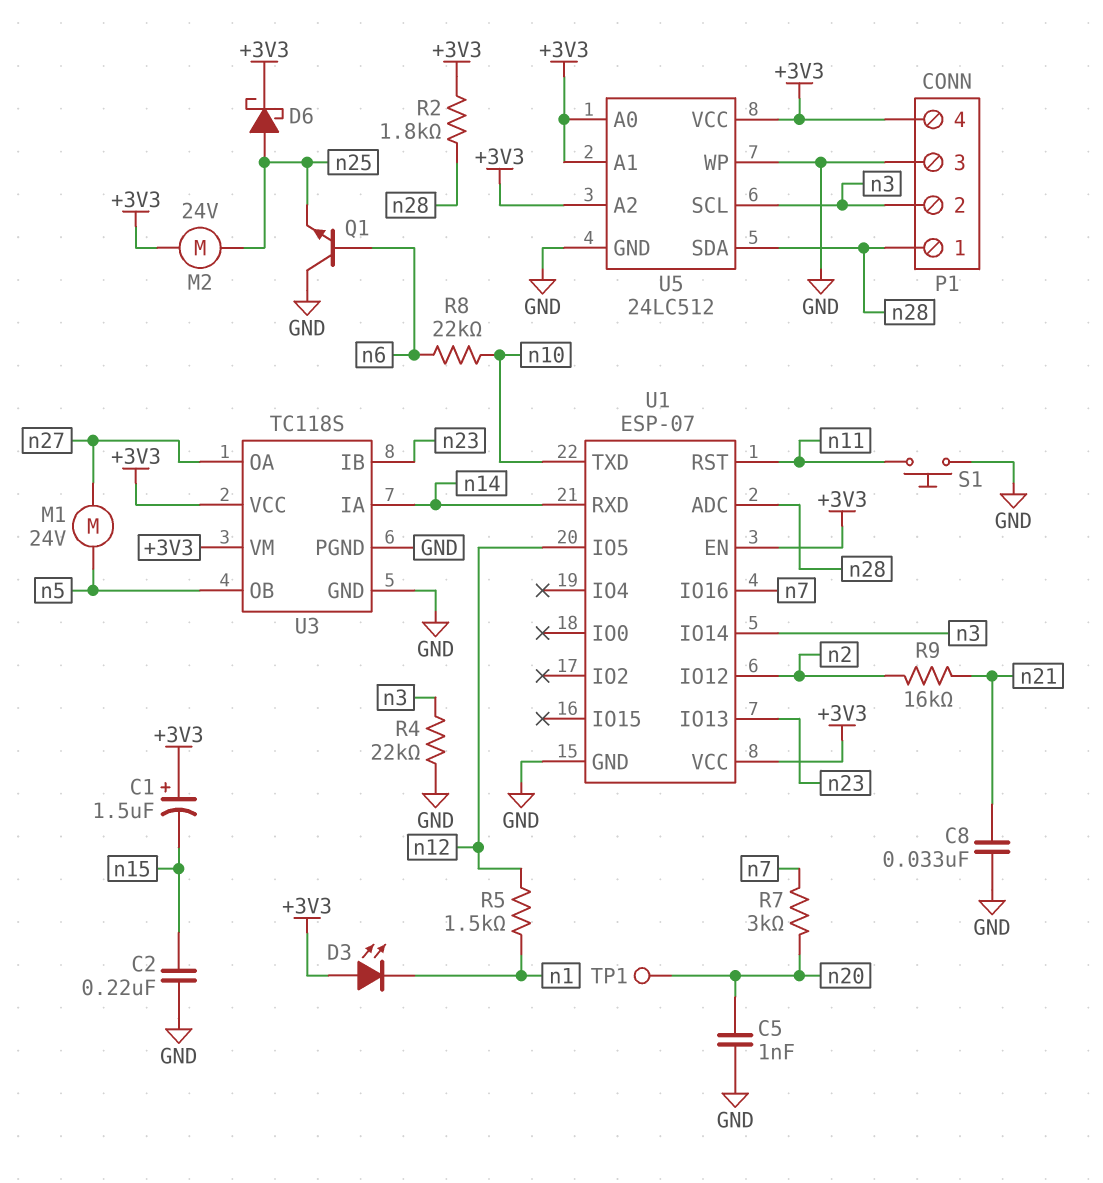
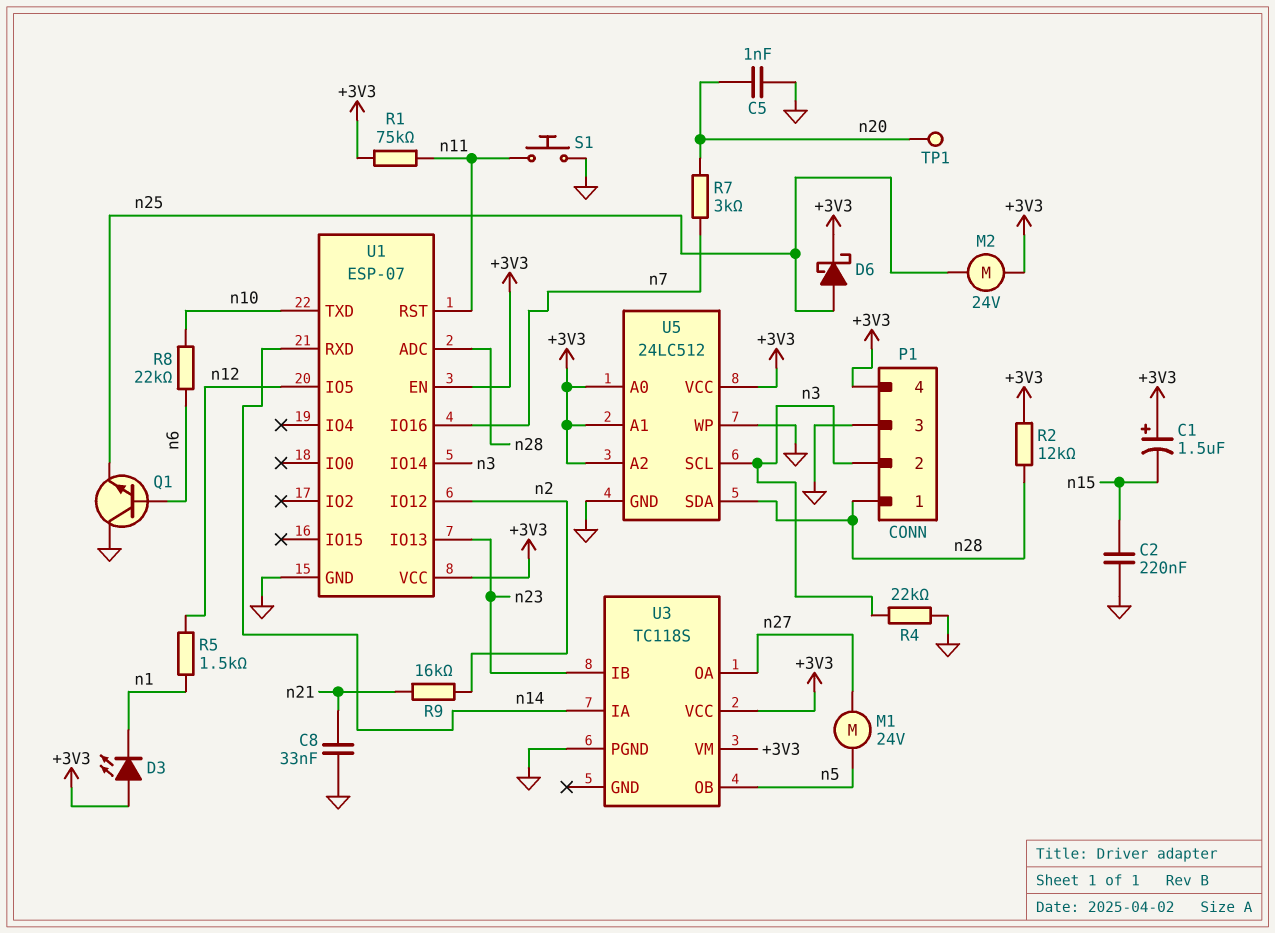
R1: none -> 75k (+3V3, n11)
R2: 1.8k (+3V3, n28) -> 12k (+3V3, n28)
U3 pin GND: GND -> none

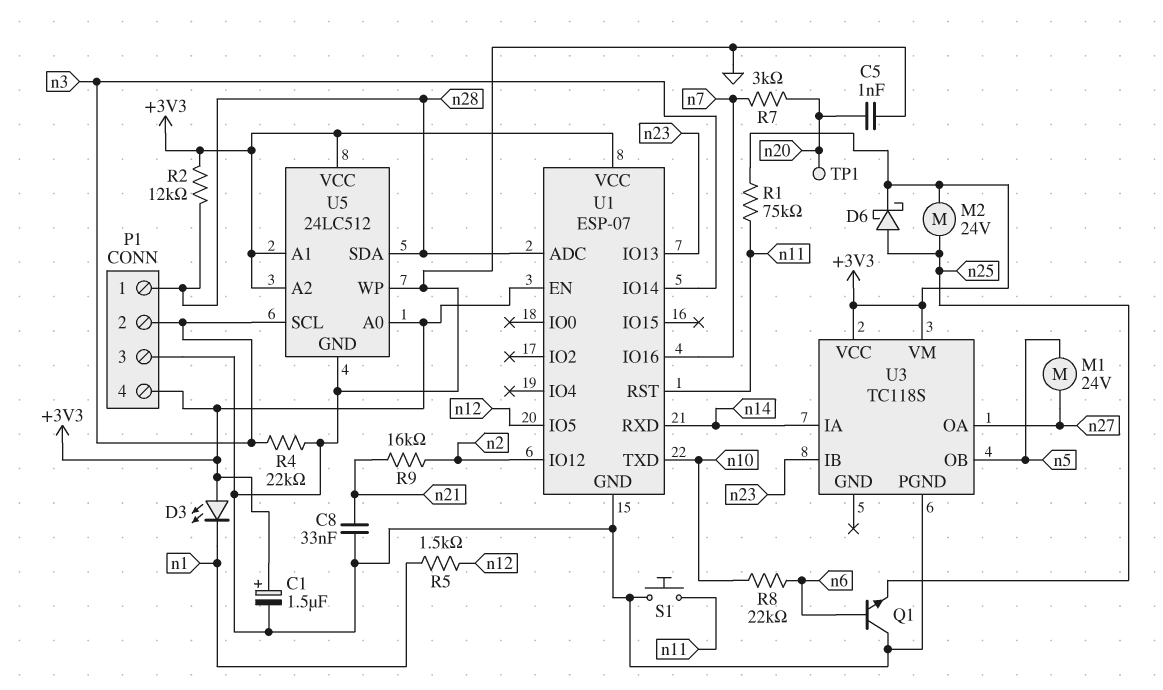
C1: 1.5uF (plus +3V3, minus n15) -> 1.5uF (plus +3V3, minus GND)
C2: 220nF (GND, n15) -> none

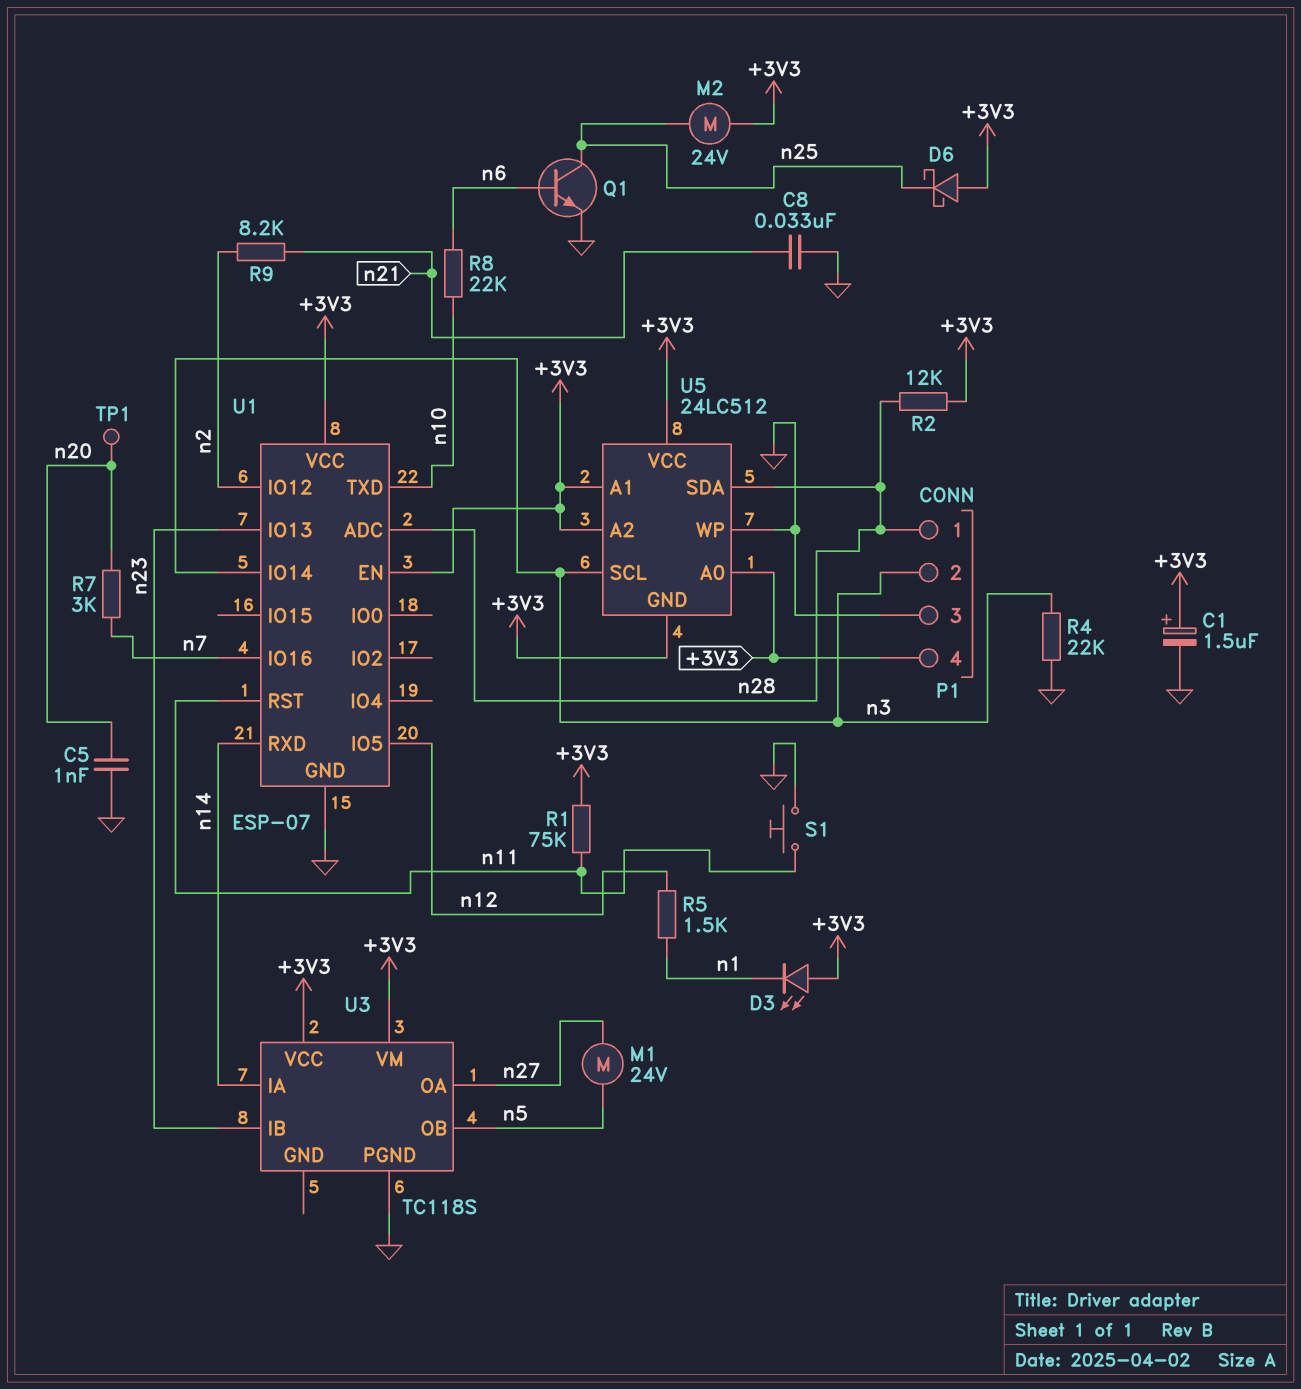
D6: schottky (A n25, K +3V3) -> schottky (A +3V3, K n25)
Q1: NPN (B n6, C GND, E n25) -> NPN (B n6, C n25, E GND)
R9: 16k (n2, n21) -> 8.2k (n2, n21)
U5 pin GND: GND -> +3V3

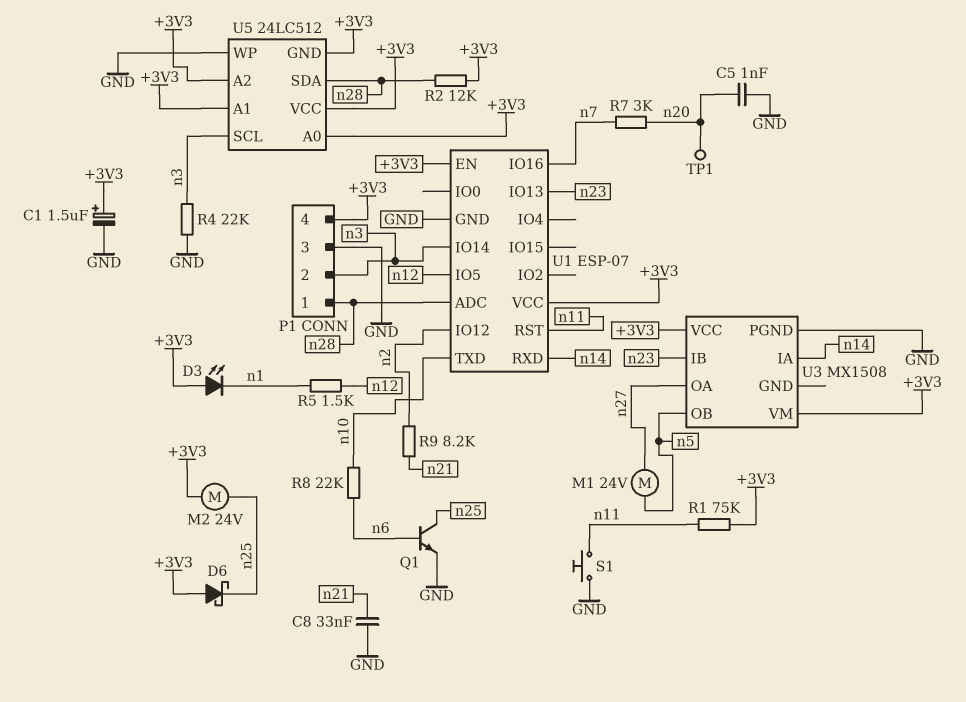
U3: TC118S -> MX1508

